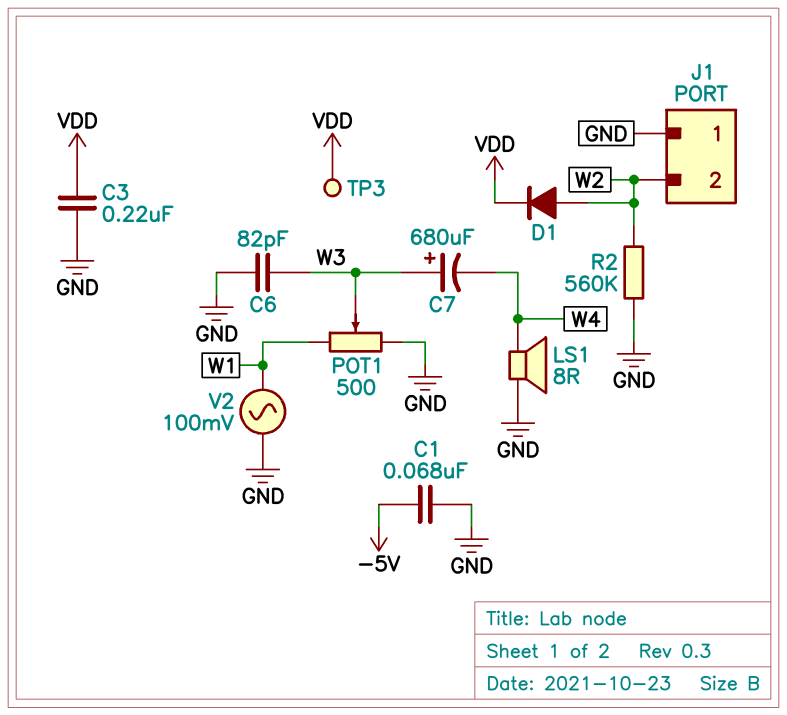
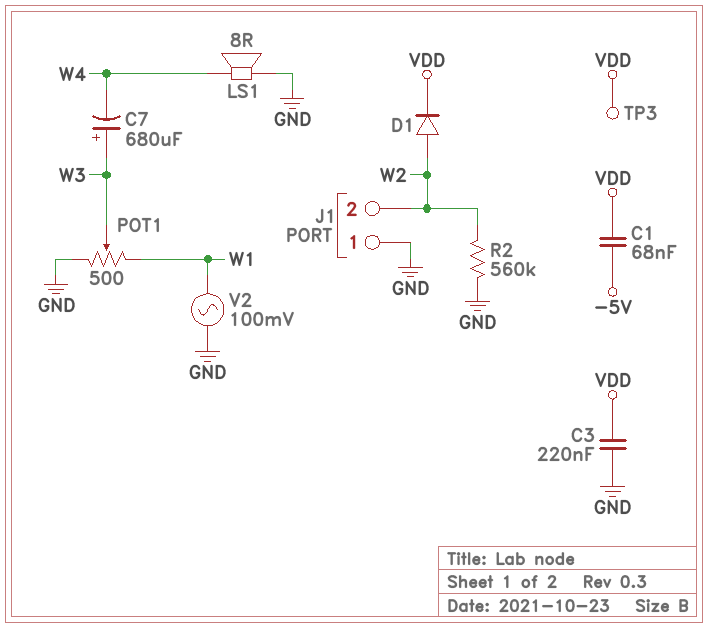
C1: 68nF (-5V, GND) -> 68nF (-5V, VDD)
C6: 82pF (GND, W3) -> none

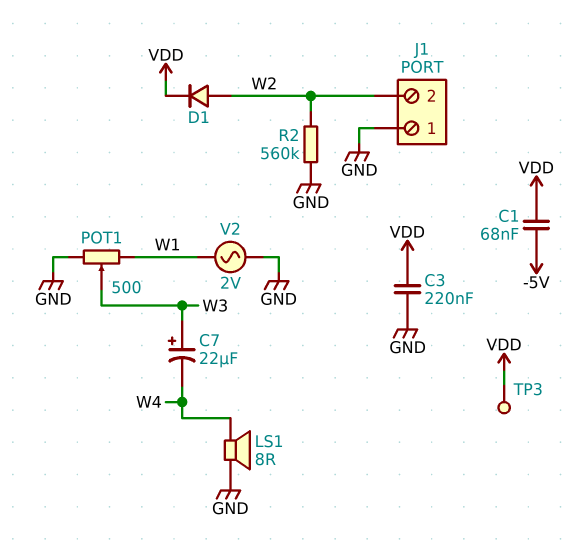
C7: 680uF (plus W3, minus W4) -> 22uF (plus W3, minus W4)
V2: AC 100mV (GND, W1) -> AC 2V (GND, W1)

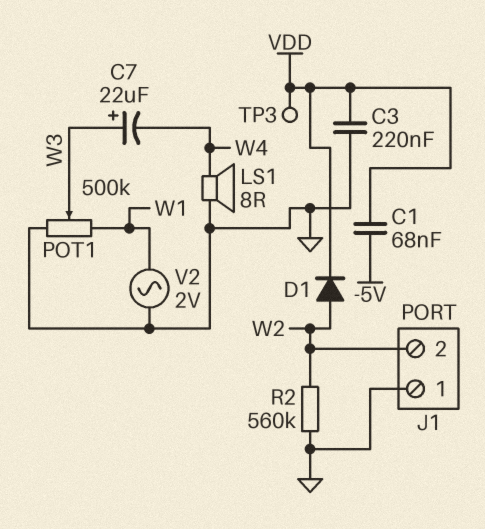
POT1: 500 (GND, W1, wiper W3) -> 500k (GND, W1, wiper W3)

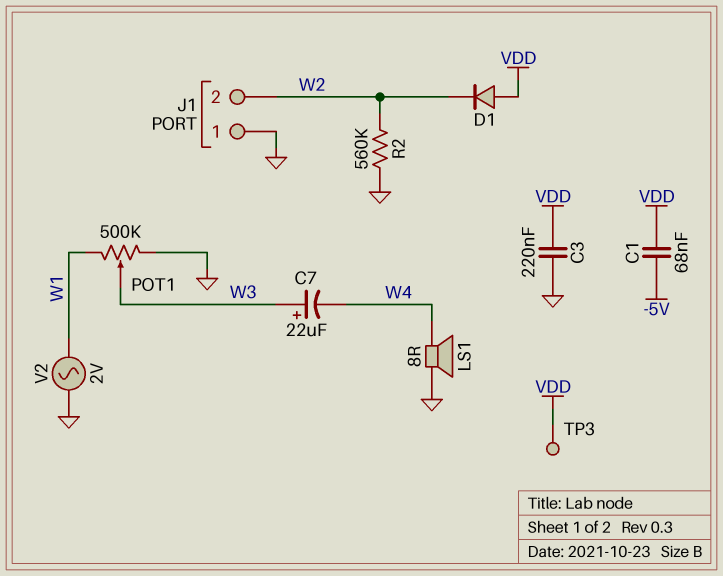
D1: diode (A W2, K VDD) -> diode (A VDD, K W2)

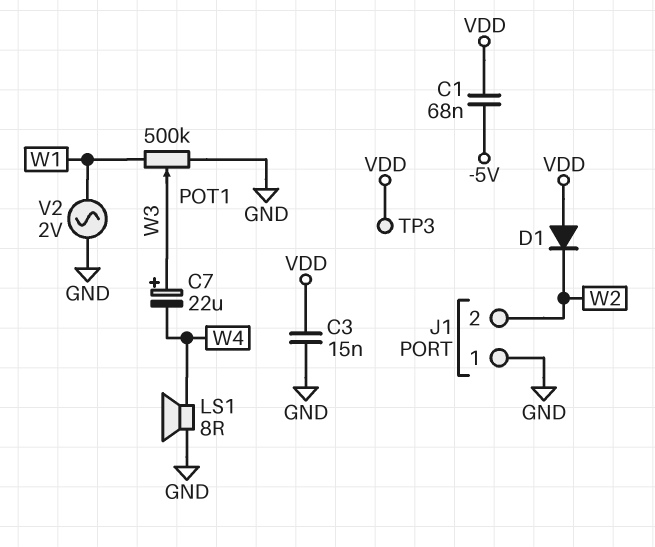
C3: 220nF (GND, VDD) -> 15nF (GND, VDD)
R2: 560k (GND, W2) -> none

